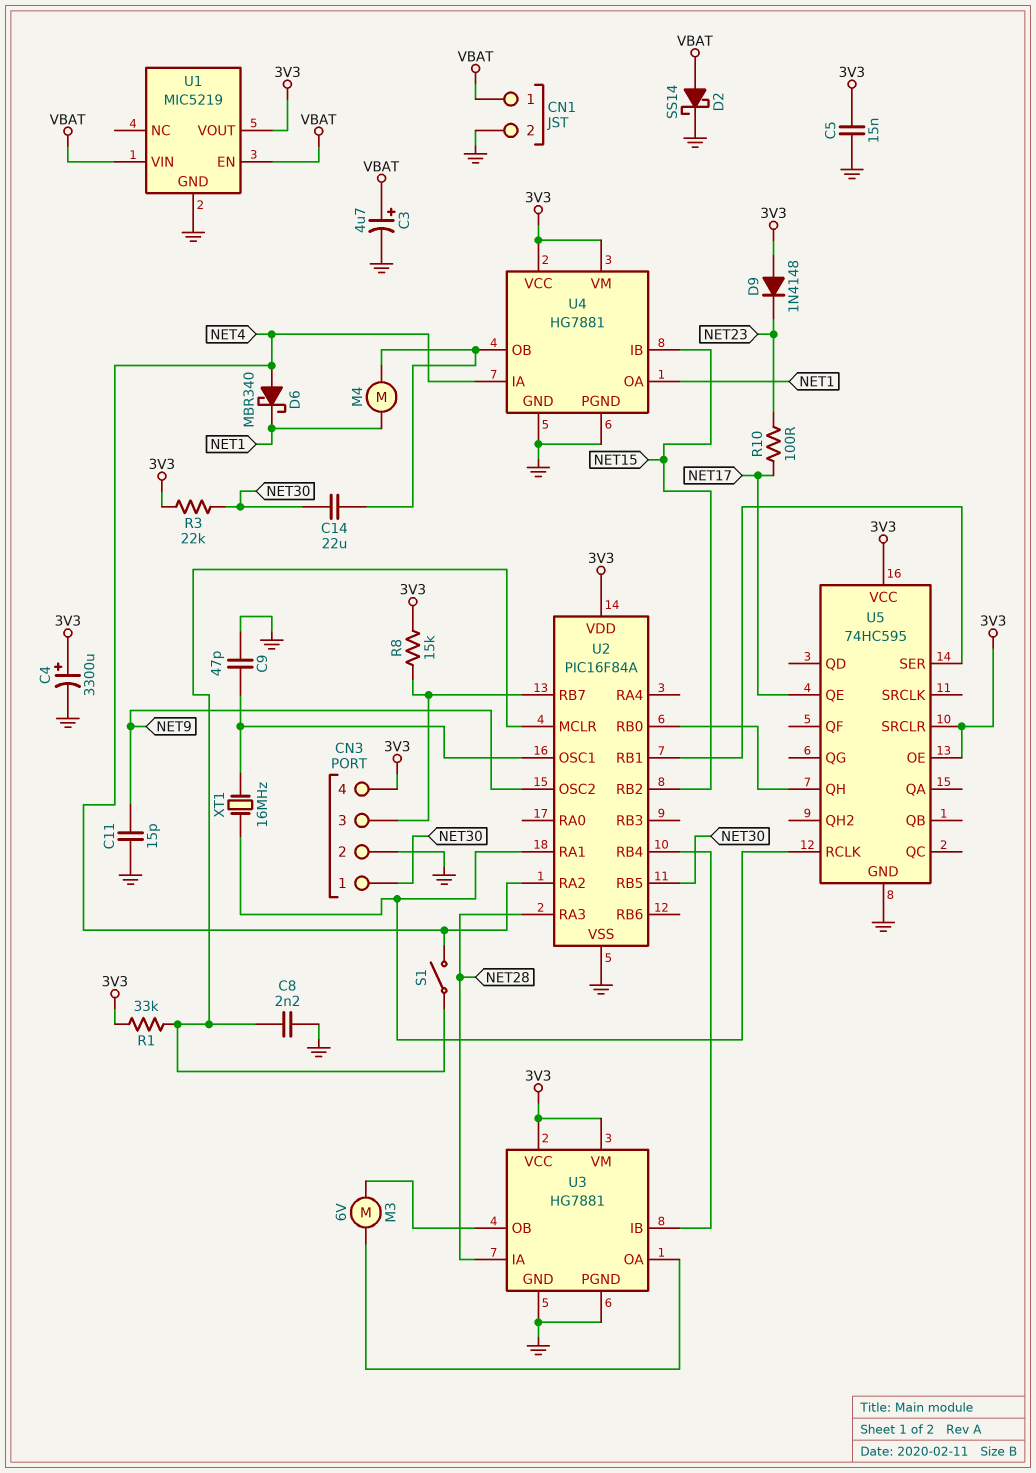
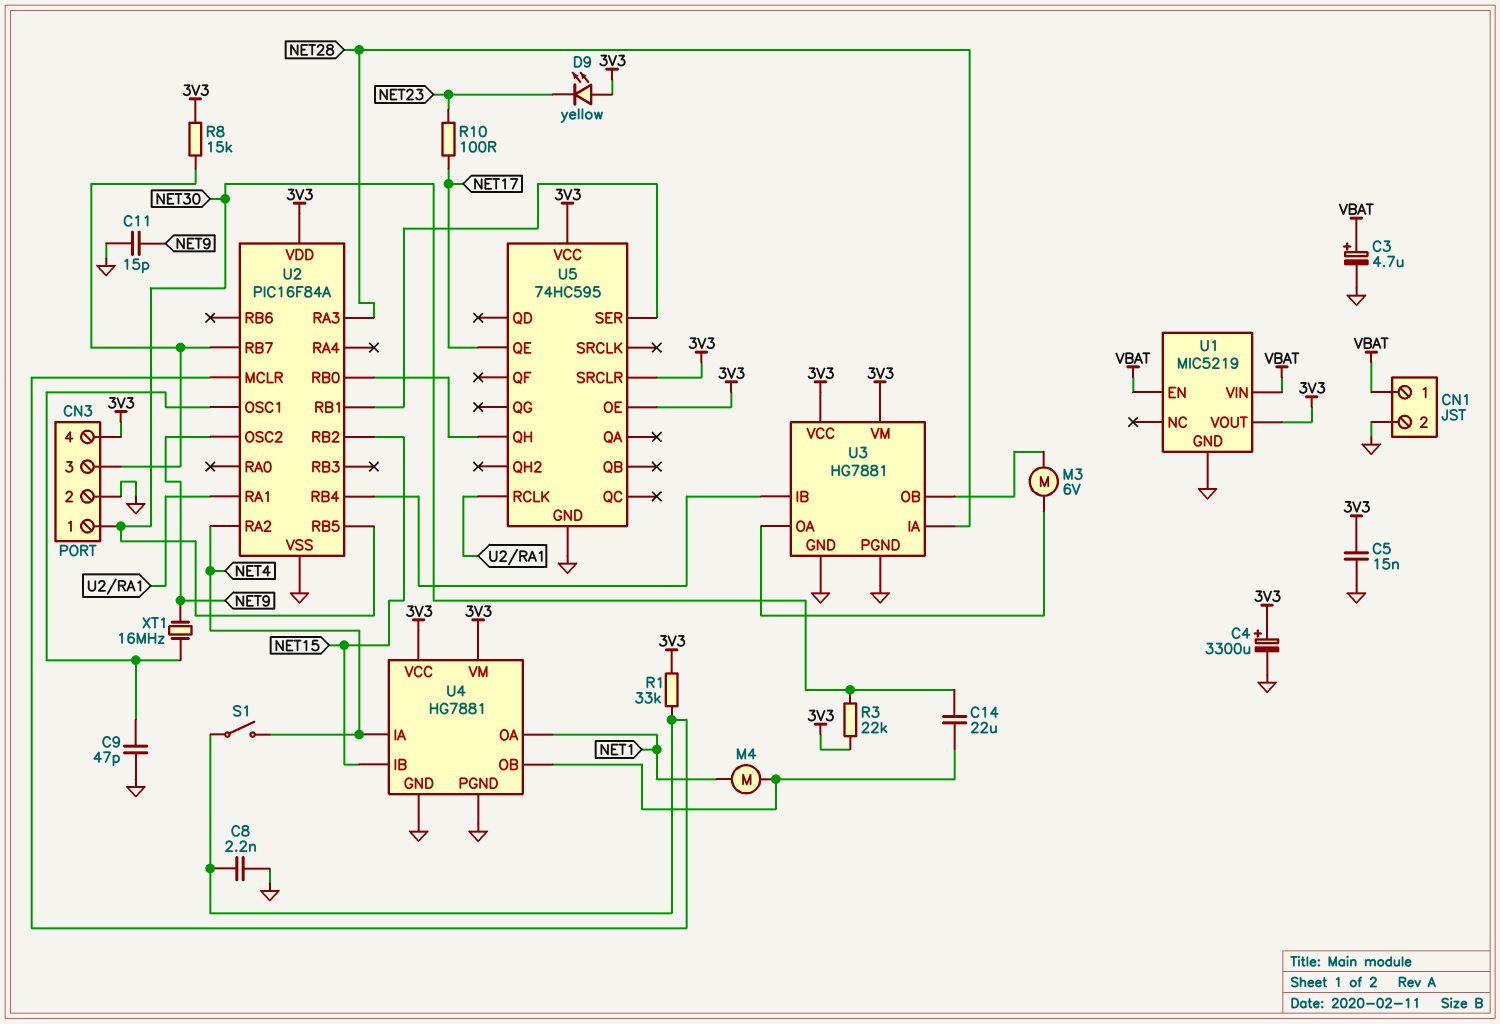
D2: schottky SS14 (A VBAT, K GND) -> none
D6: schottky MBR340 (A NET4, K NET1) -> none
D9: diode 1N4148 (A 3V3, K NET23) -> LED yellow (A 3V3, K NET23)
XT1: 16MHz (U2/OSC1, U2/RA1) -> 16MHz (NET9, U2/OSC1)

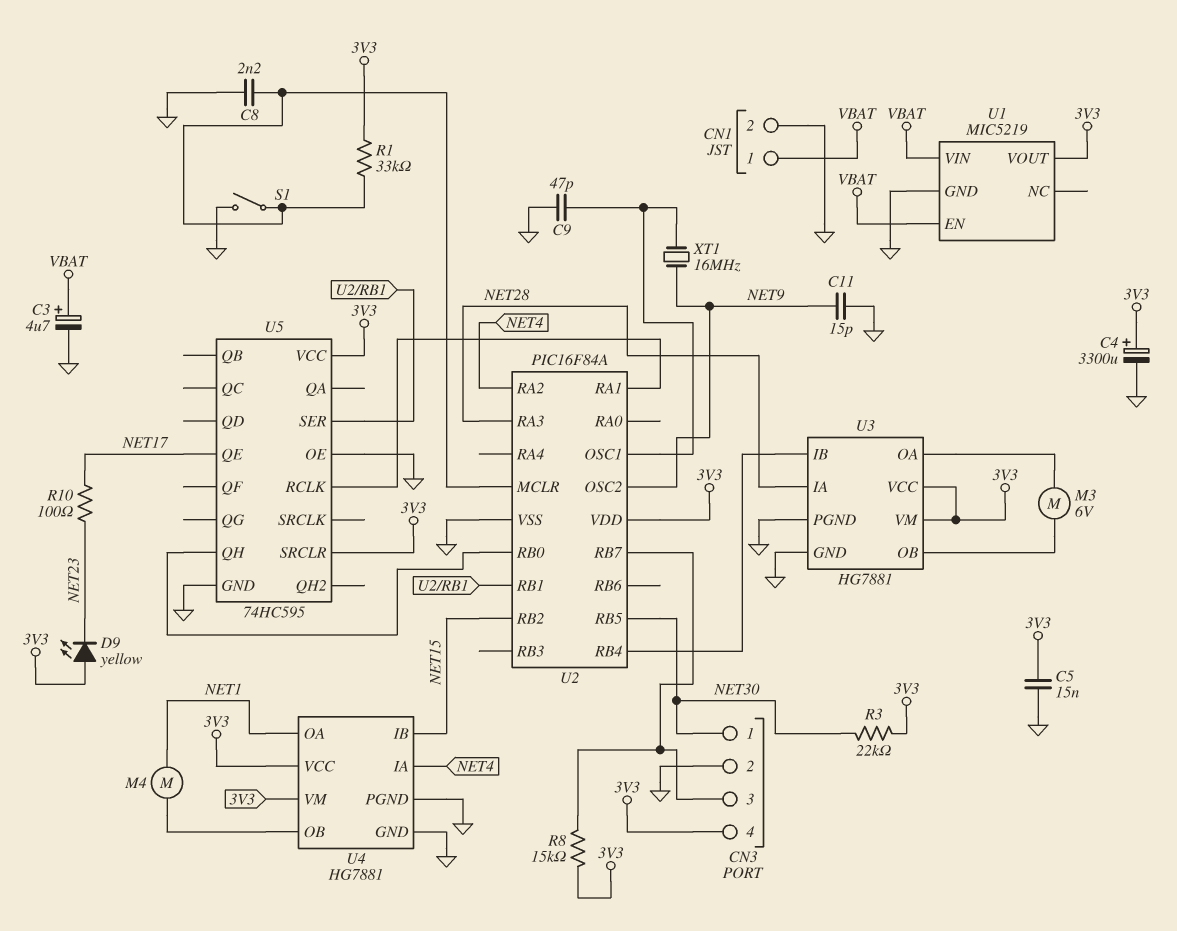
C14: 22uF (NET30, U4/OB) -> none
S1: switch (NET4, U2/MCLR) -> switch (GND, U2/MCLR)
U5 pin OE: 3V3 -> GND

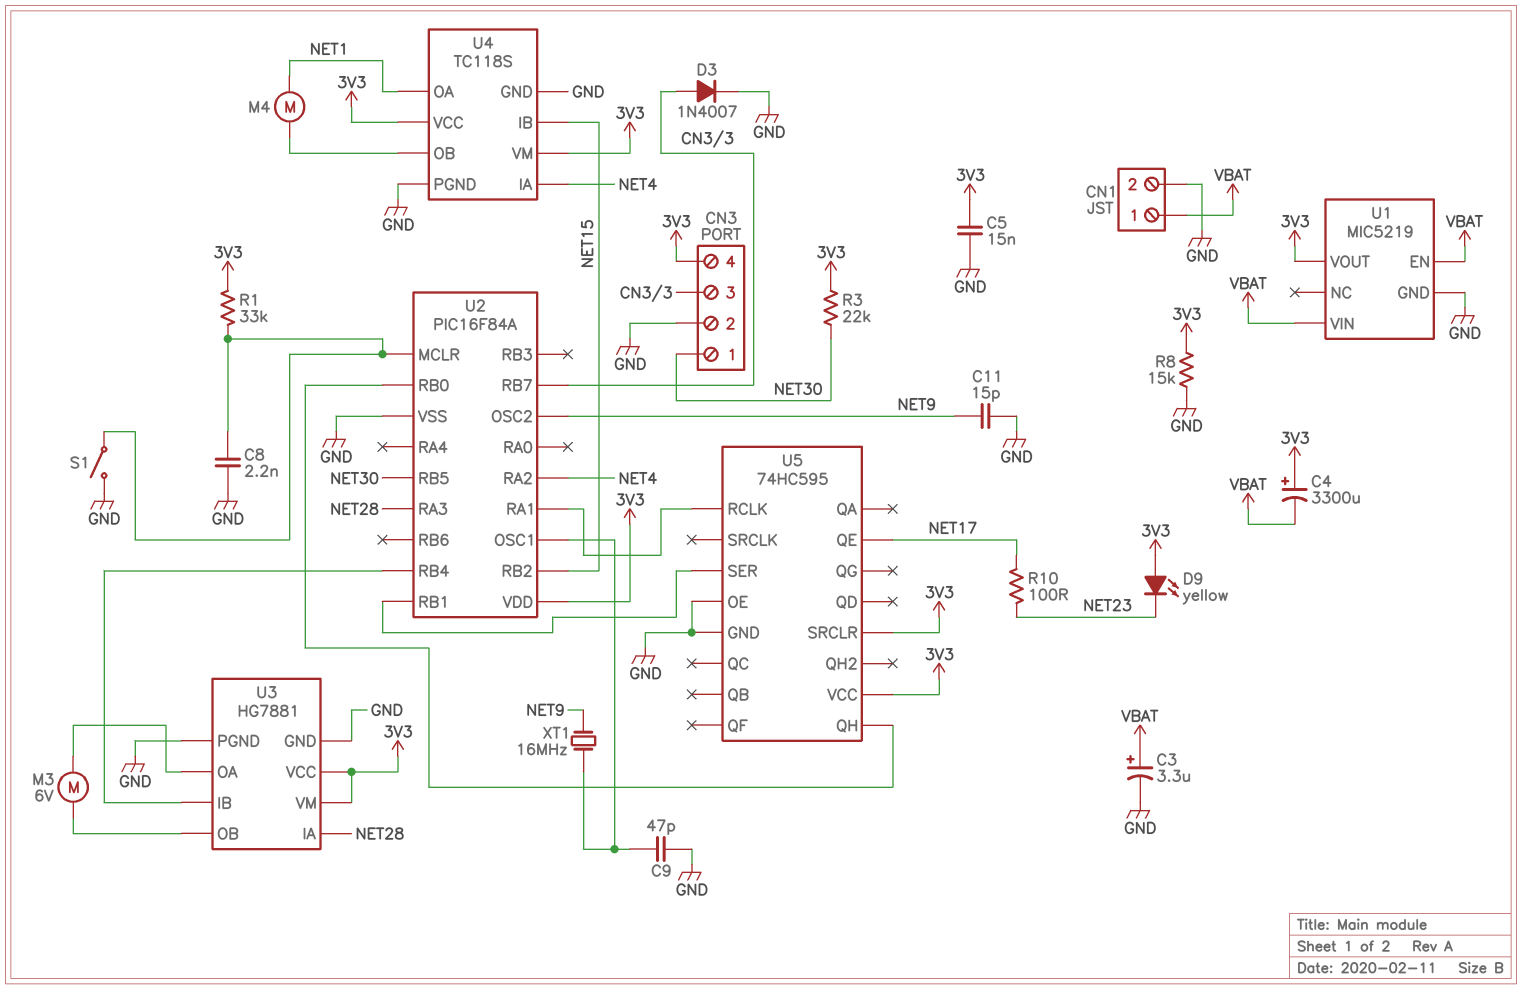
C3: 4.7uF (plus VBAT, minus GND) -> 3.3uF (plus VBAT, minus GND)
C4: 3300uF (plus 3V3, minus GND) -> 3300uF (plus 3V3, minus VBAT)
D3: none -> diode 1N4007 (A CN3/3, K GND)
R8: 15k (3V3, CN3/3) -> 15k (3V3, GND)
U4: HG7881 -> TC118S

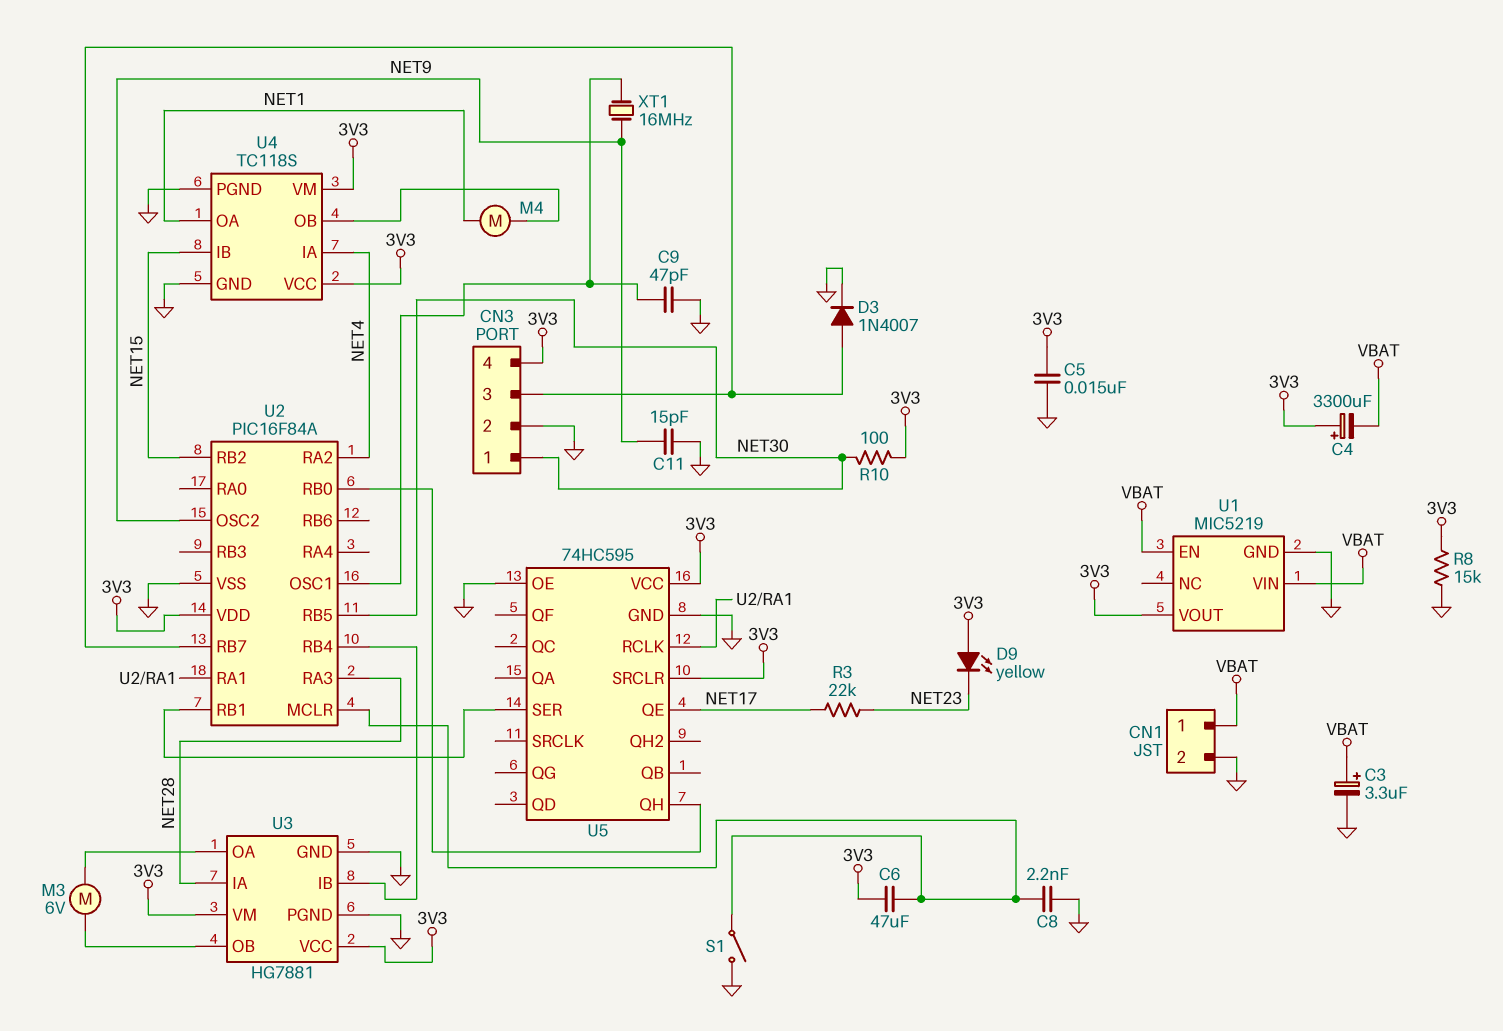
C6: none -> 47uF (3V3, U2/MCLR)
R1: 33k (3V3, U2/MCLR) -> none
R3: 22k (3V3, NET30) -> 22k (NET17, NET23)
R10: 100 (NET17, NET23) -> 100 (3V3, NET30)

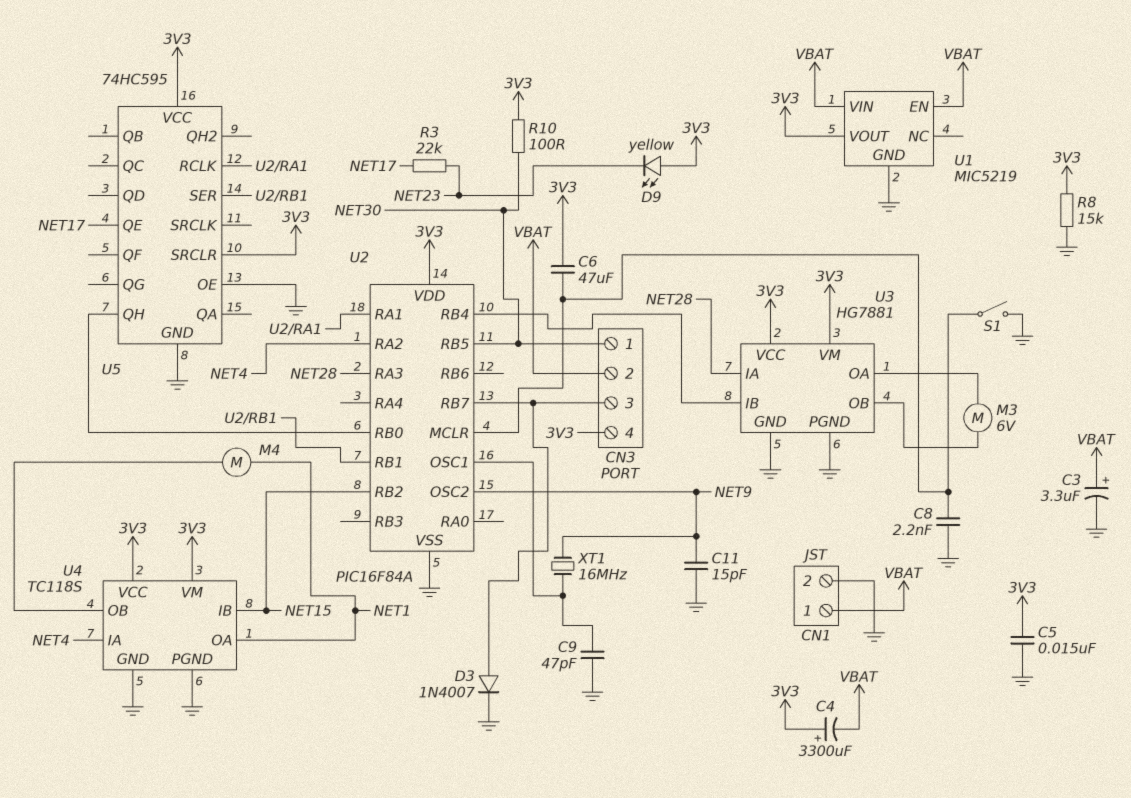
CN3 pin 2: GND -> VBAT

